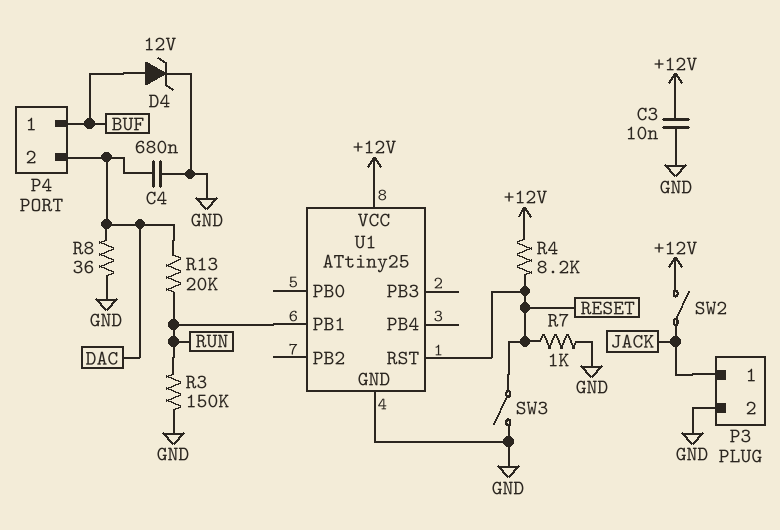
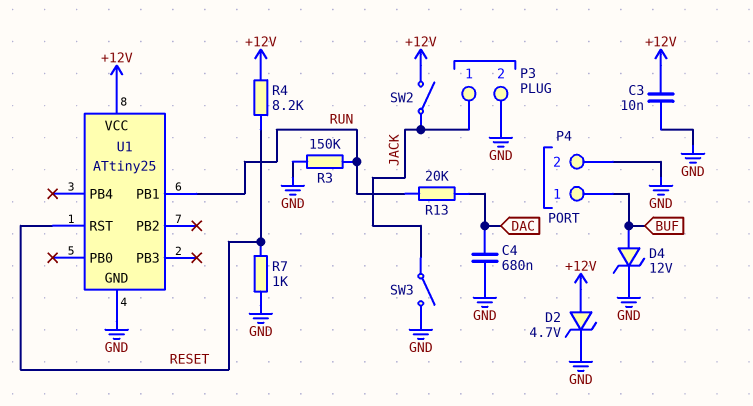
D2: none -> zener 4.7V (A +12V, K GND)
P4 pin 2: DAC -> GND
R8: 36 (DAC, GND) -> none
SW3: switch (GND, RESET) -> switch (GND, JACK)

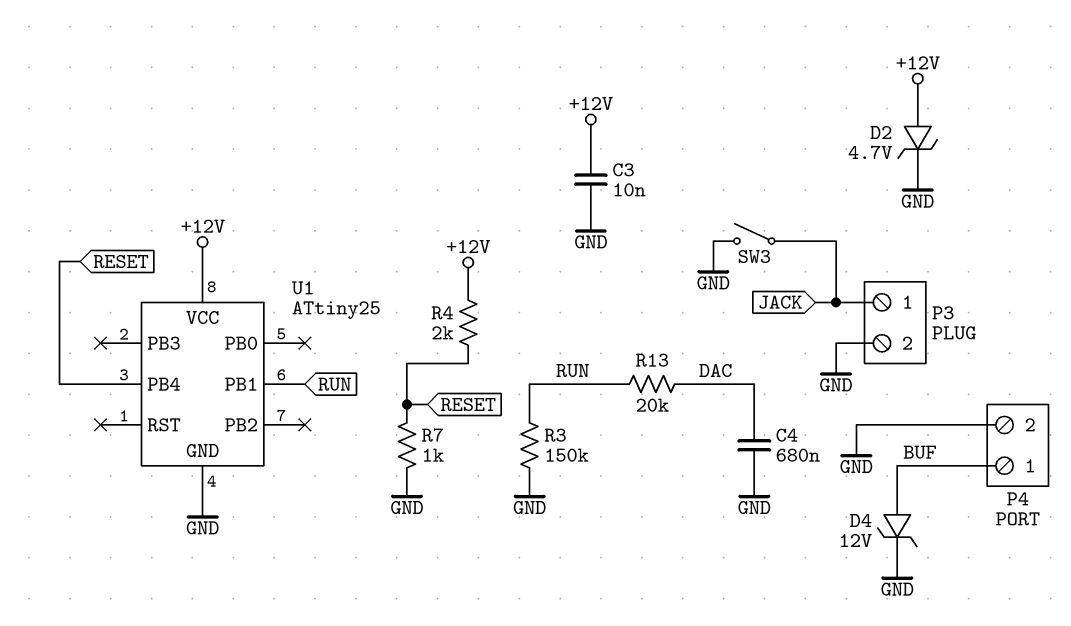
R4: 8.2k (+12V, RESET) -> 2k (+12V, RESET)
SW2: switch (+12V, JACK) -> none
U1 pin PB4: none -> RESET
U1 pin RST: RESET -> none

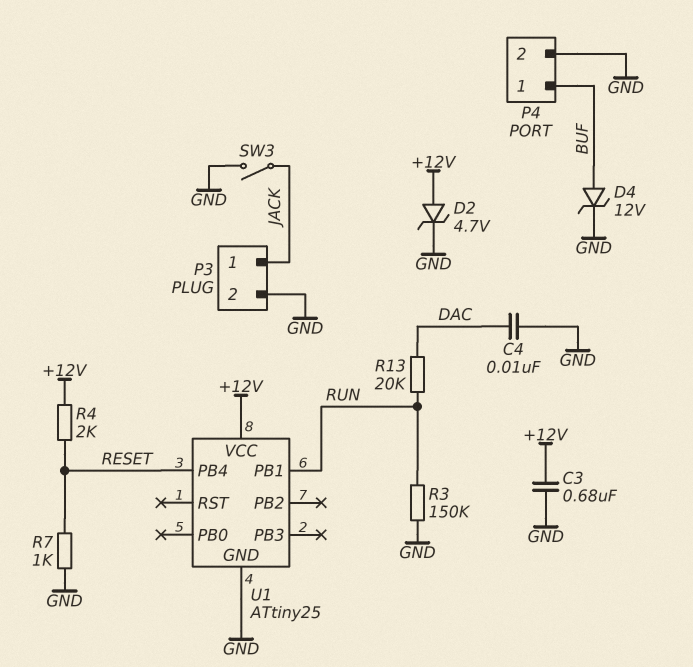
C3: 10nF (+12V, GND) -> 680nF (+12V, GND)
C4: 680nF (DAC, GND) -> 10nF (DAC, GND)

